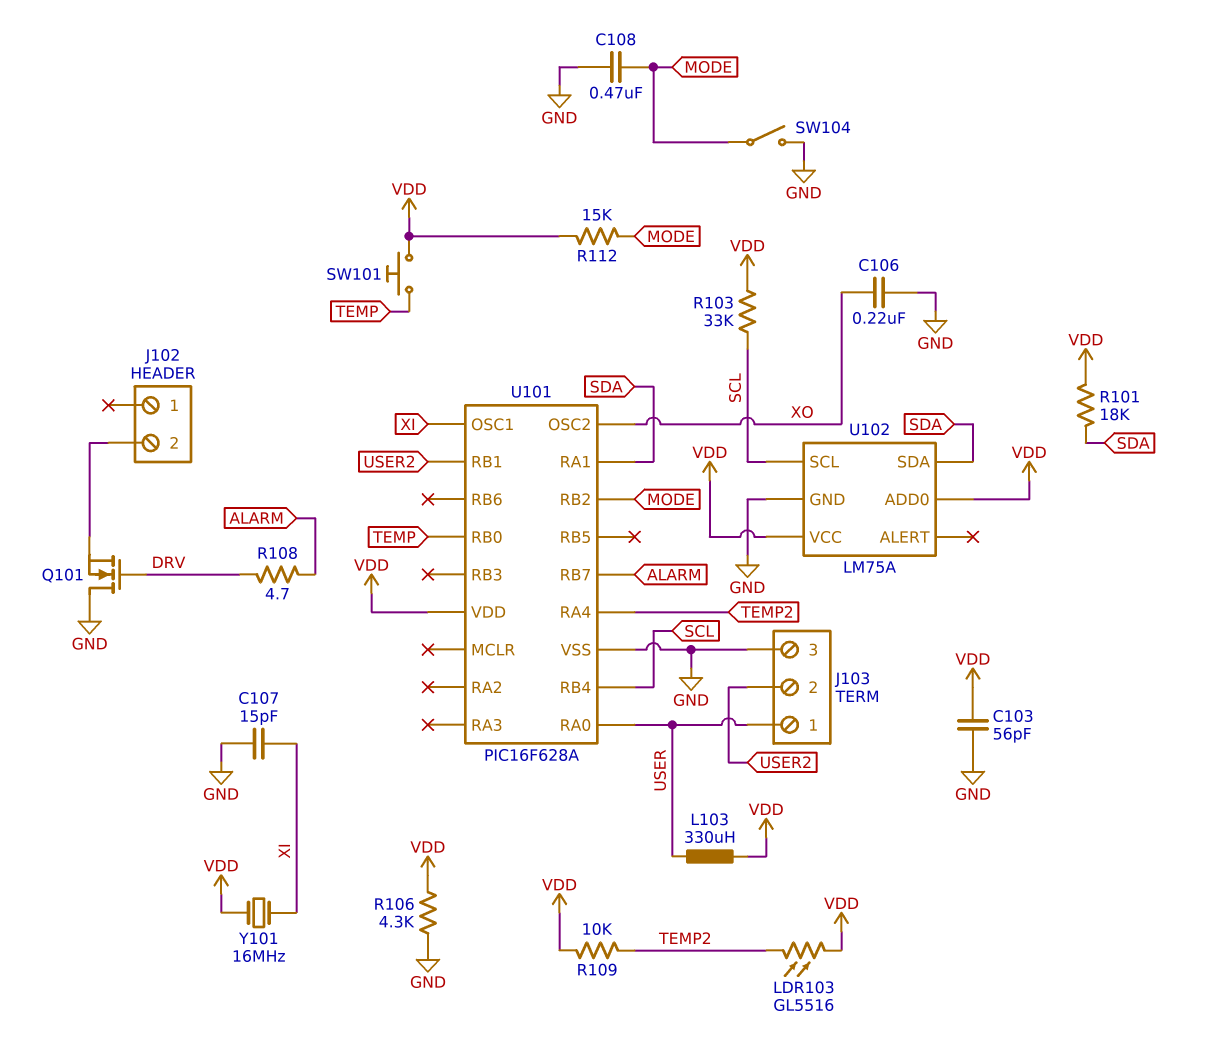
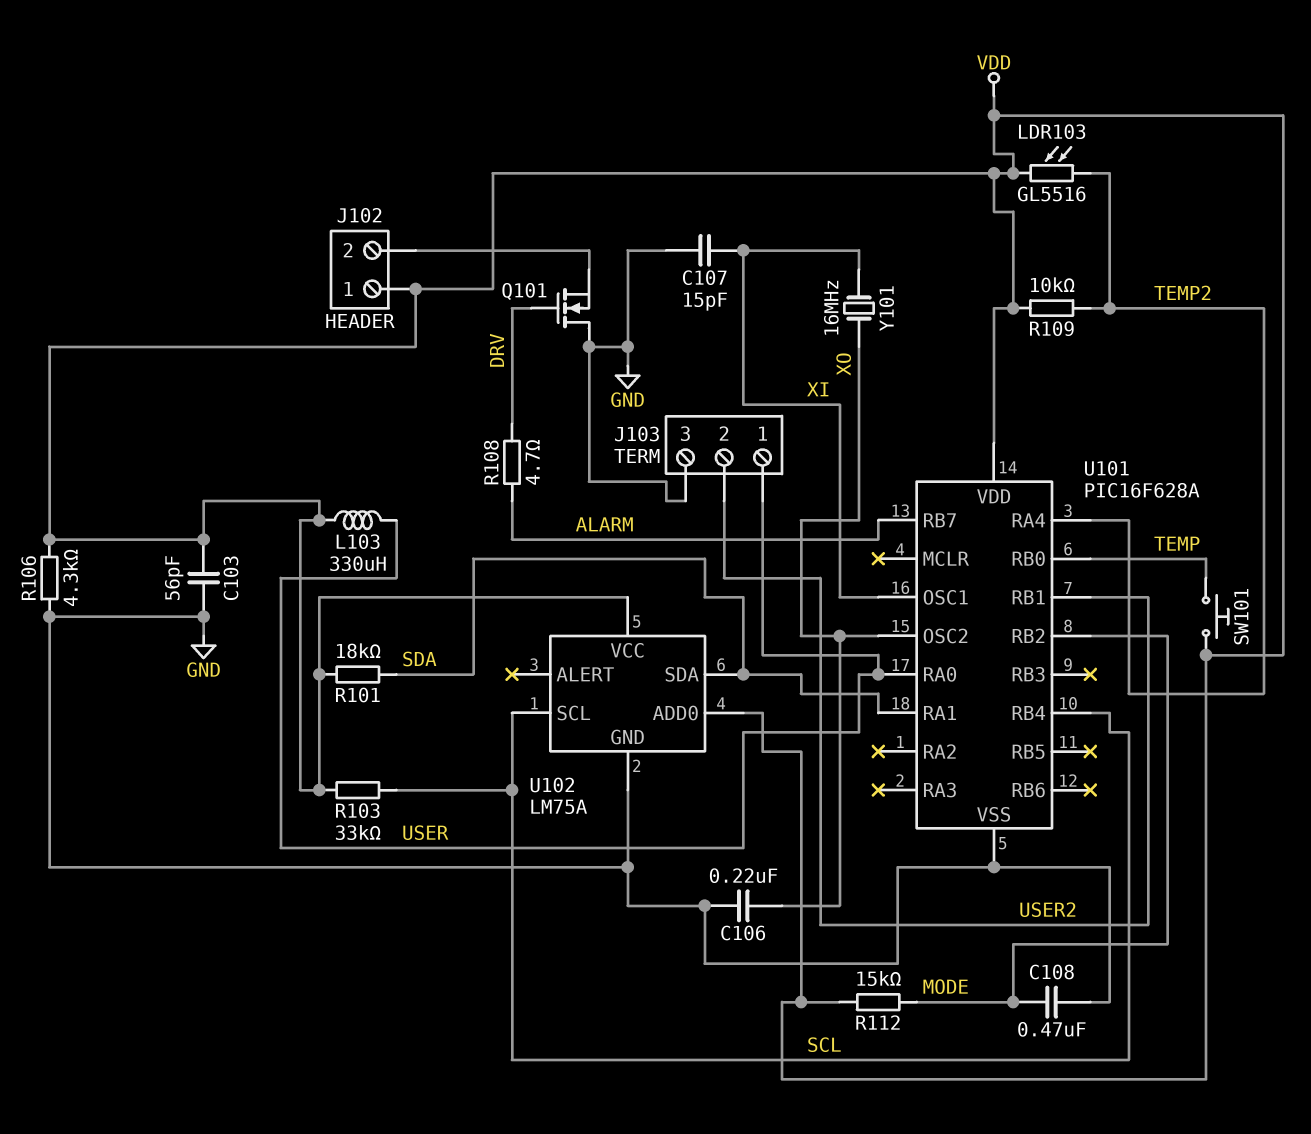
J102 pin 1: none -> VDD
SW104: switch (GND, MODE) -> none
Y101: 16MHz (VDD, XI) -> 16MHz (XI, XO)

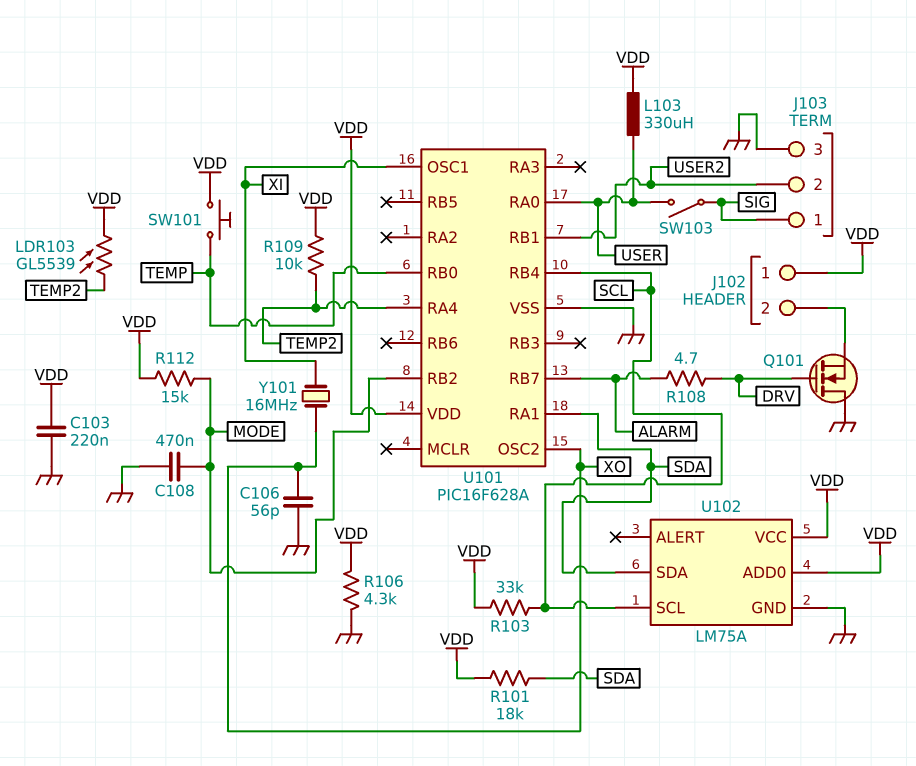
C103: 56pF (GND, VDD) -> 220nF (GND, VDD)
C106: 220nF (GND, XO) -> 56pF (GND, XO)
C107: 15pF (GND, XI) -> none
J103 pin 1: USER -> SIG
LDR103: GL5516 (TEMP2, VDD) -> GL5539 (TEMP2, VDD)
SW103: none -> switch (SIG, USER)

